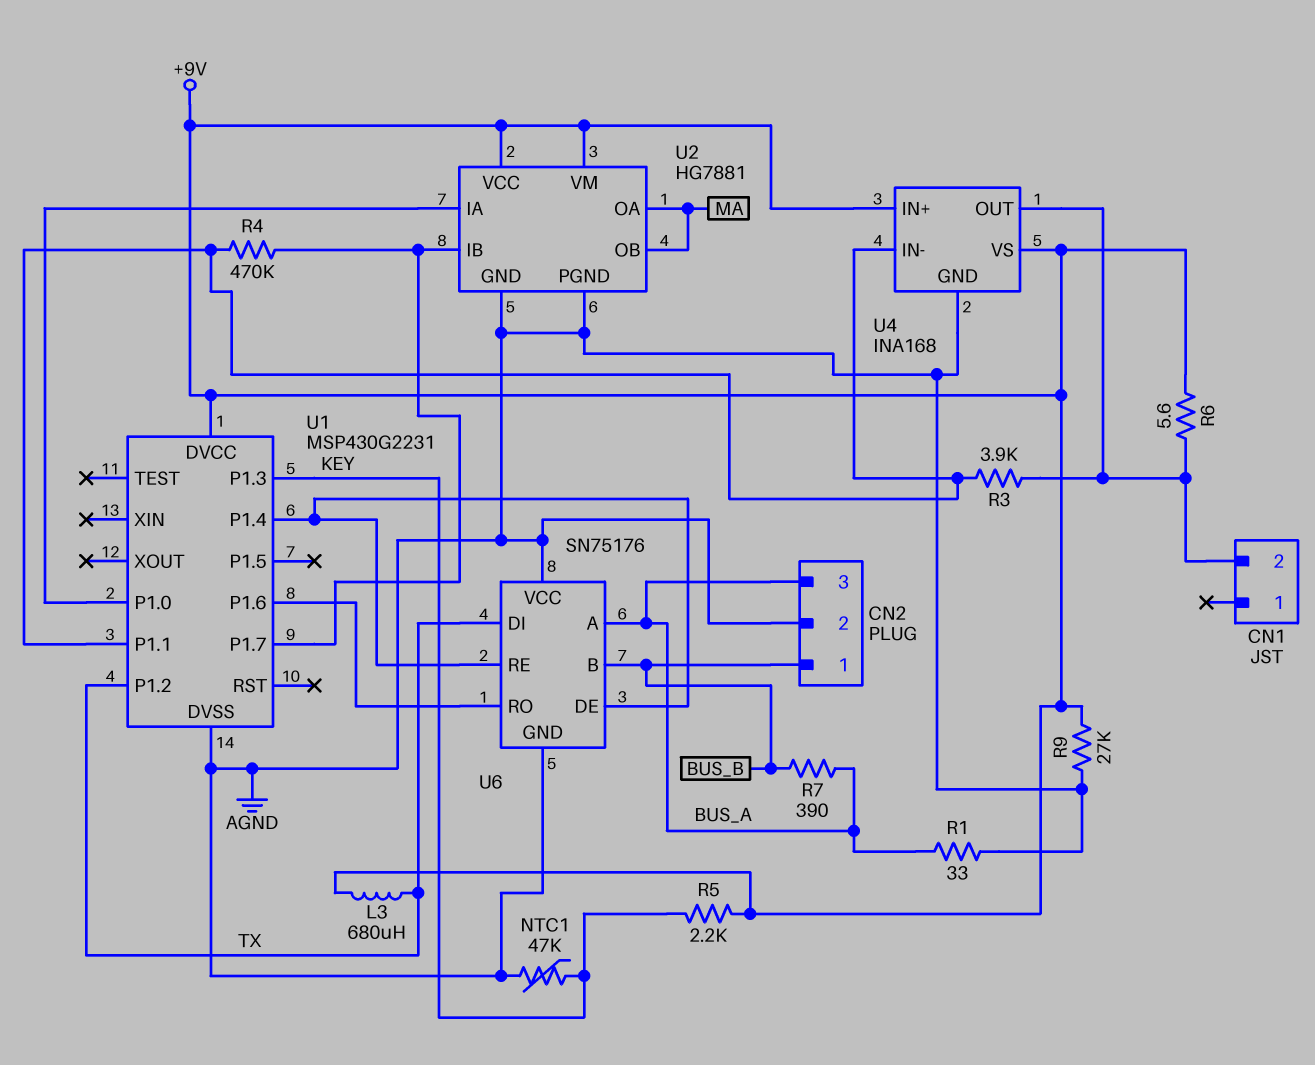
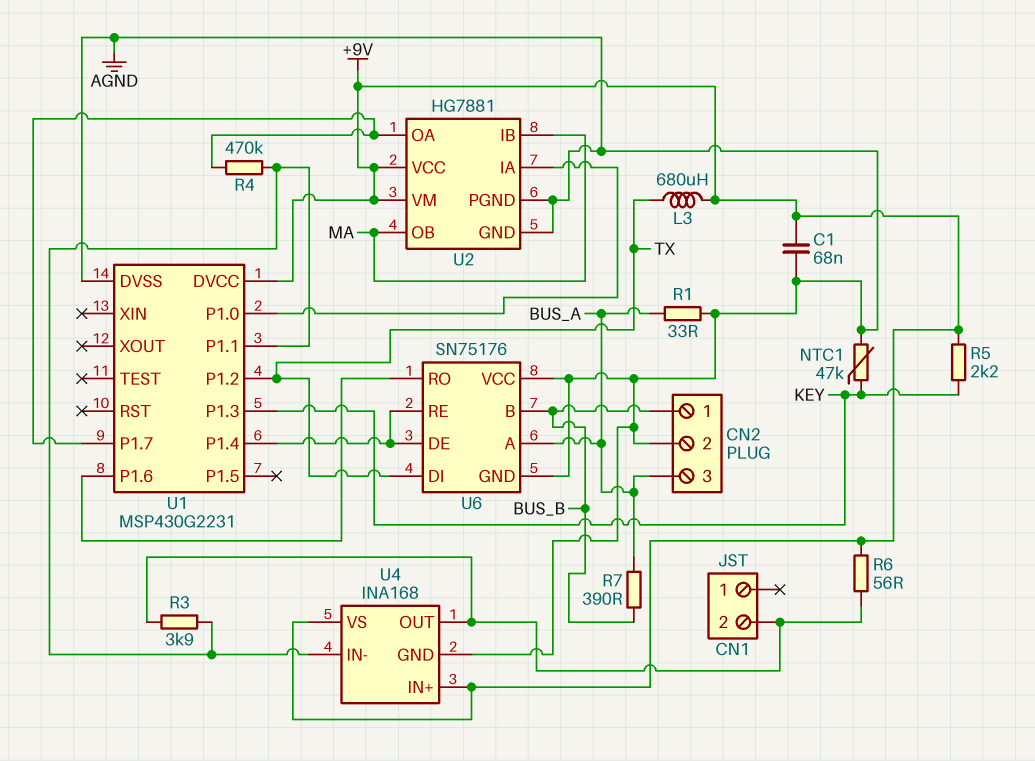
C1: none -> 68nF (+9V, AGND)
R6: 5.6 (+9V, CN1/2) -> 56 (+9V, CN1/2)
R9: 27k (+9V, AGND) -> none
U2 pin IB: U1/P1.7 -> MA
U2 pin OA: MA -> U1/P1.7

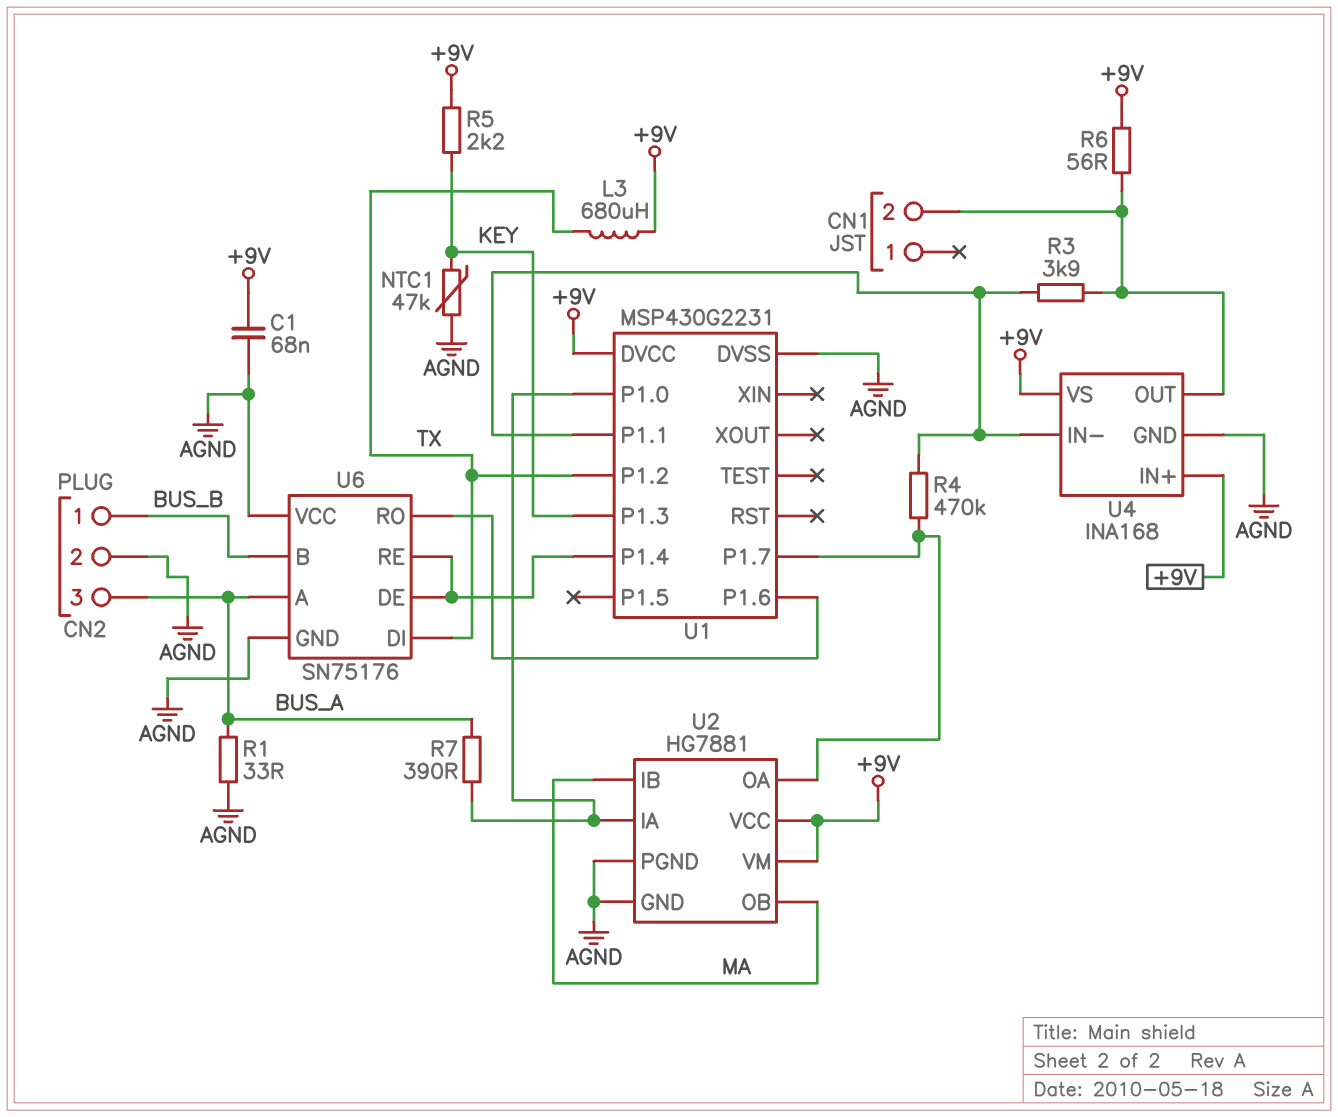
R7: 390 (BUS_A, BUS_B) -> 390 (BUS_A, U1/P1.0)

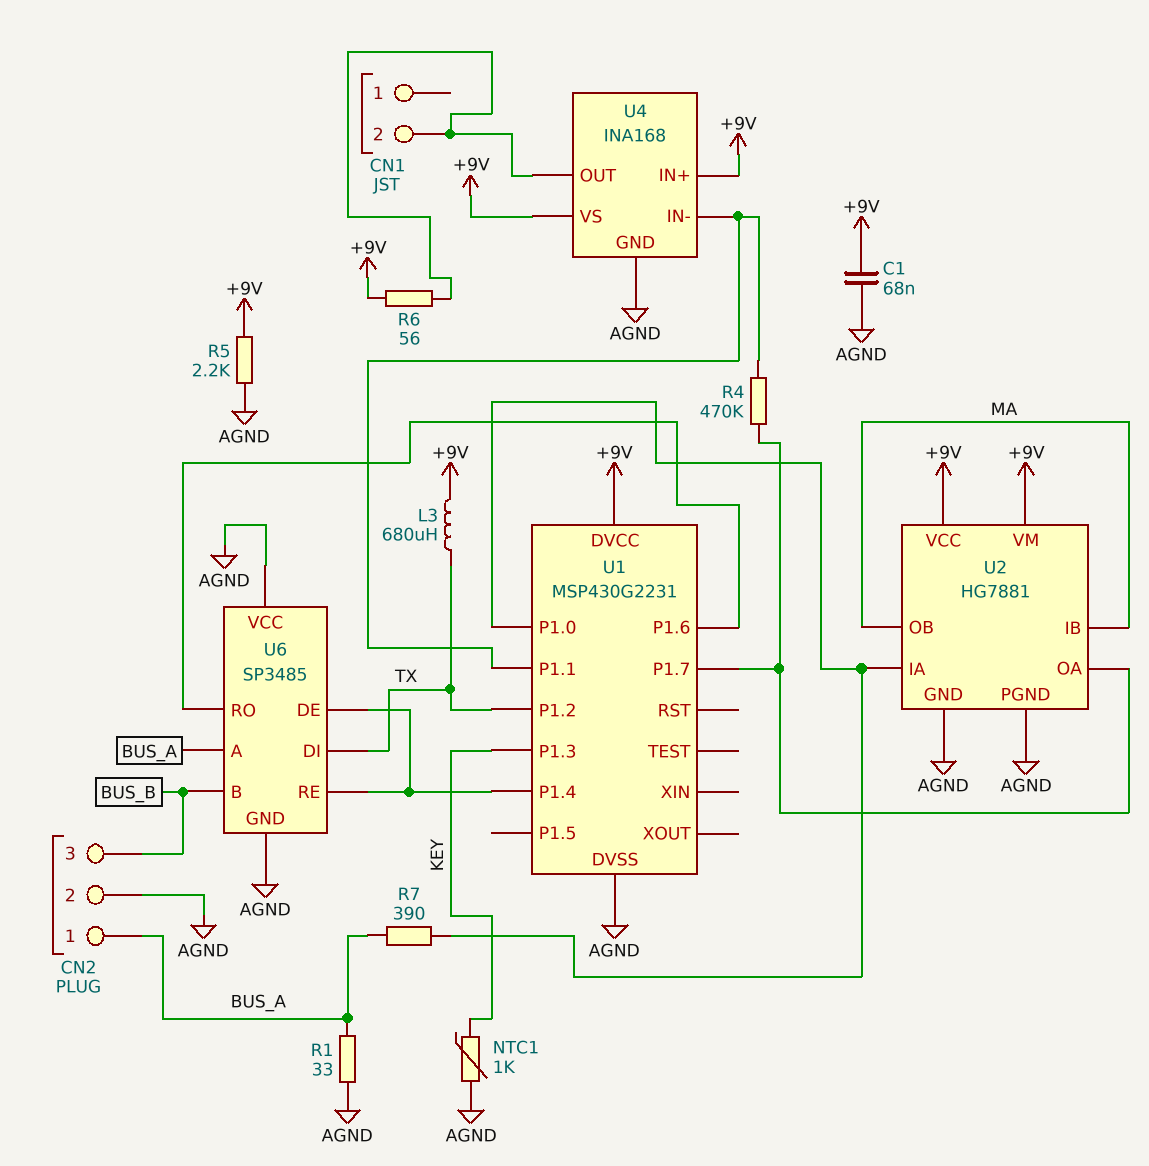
CN2 pin 1: BUS_B -> BUS_A
CN2 pin 3: BUS_A -> BUS_B
NTC1: 47k (AGND, KEY) -> 1k (AGND, KEY)
R3: 3.9k (CN1/2, U1/P1.1) -> none
R5: 2.2k (+9V, KEY) -> 2.2k (+9V, AGND)
U6: SN75176 -> SP3485

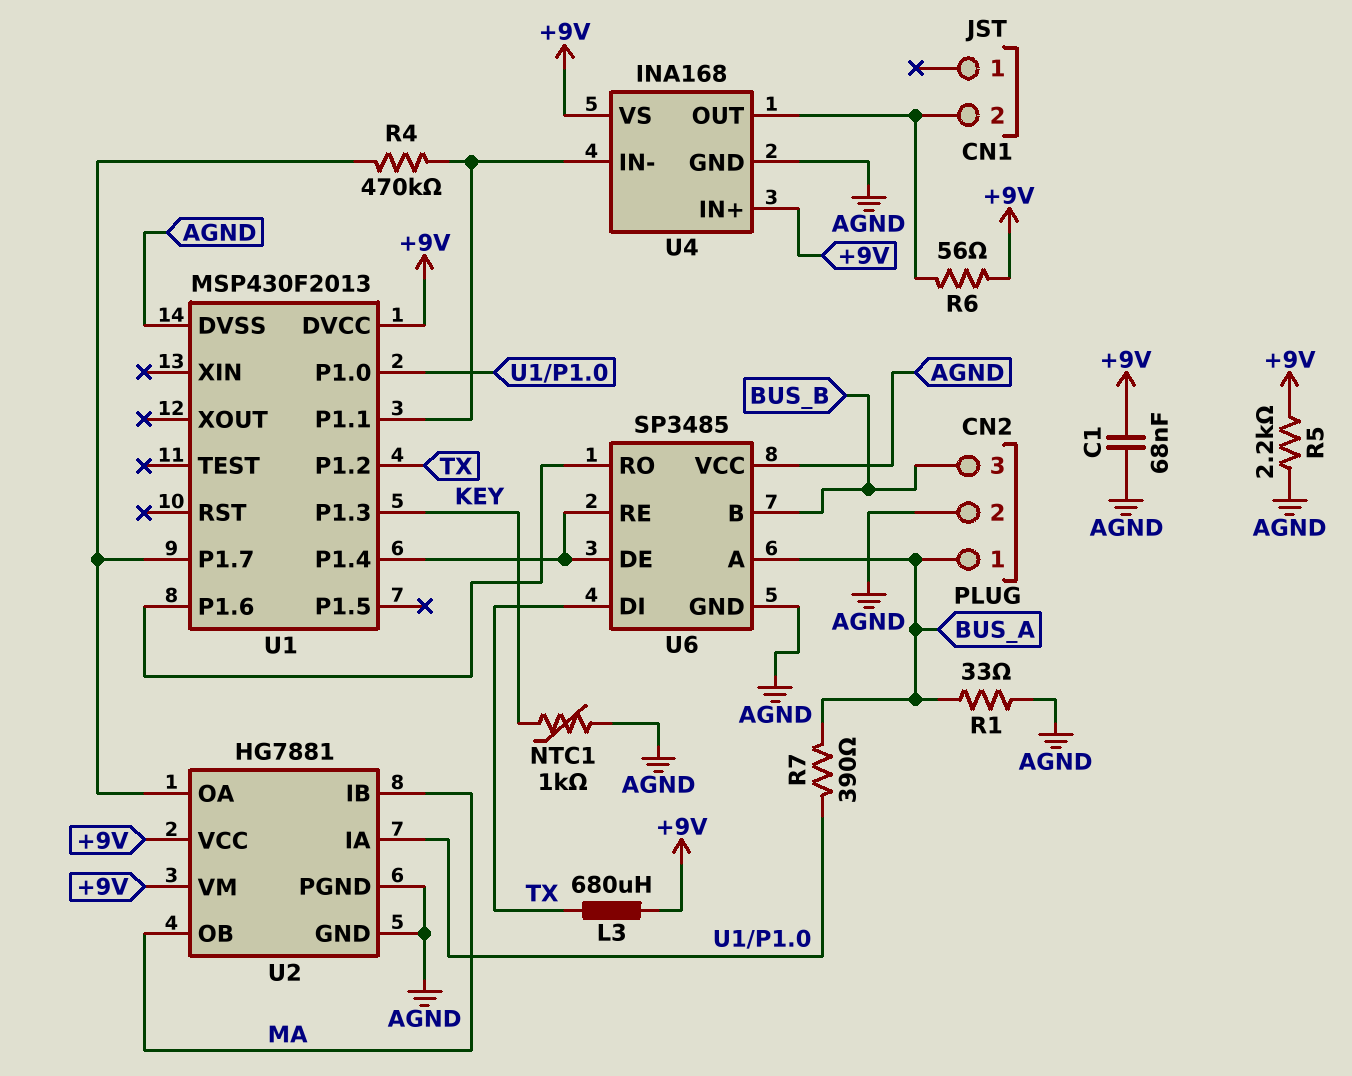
U1: MSP430G2231 -> MSP430F2013

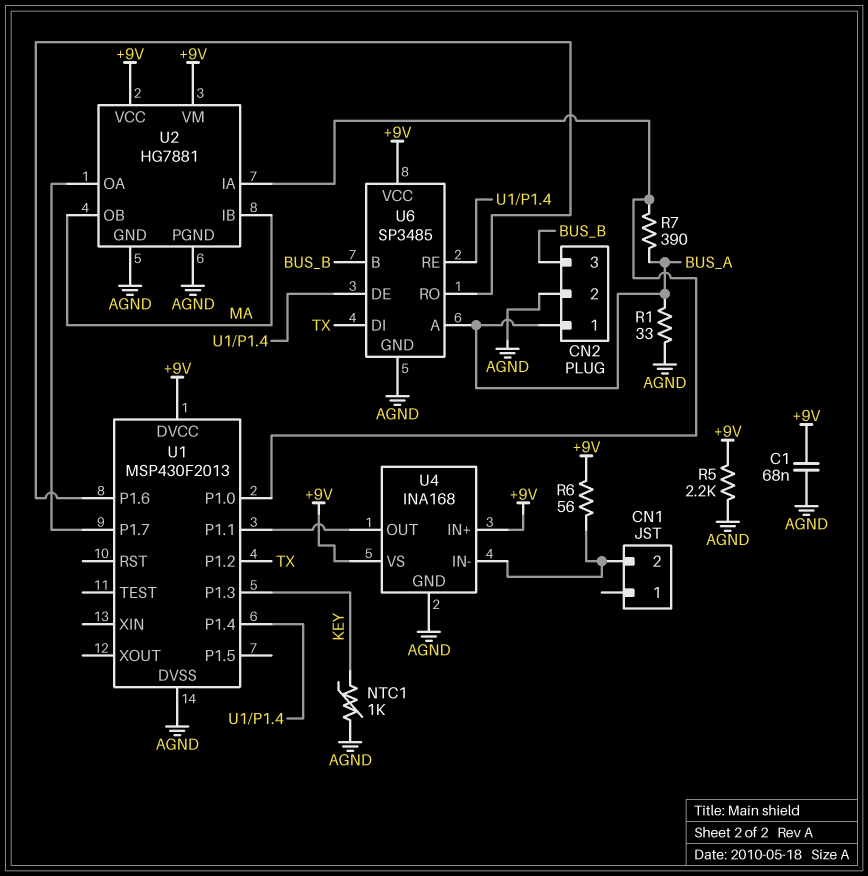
L3: 680uH (+9V, TX) -> none
R4: 470k (U1/P1.1, U1/P1.7) -> none
U4 pin IN-: U1/P1.1 -> CN1/2
U4 pin OUT: CN1/2 -> U1/P1.1
U6 pin VCC: AGND -> +9V

